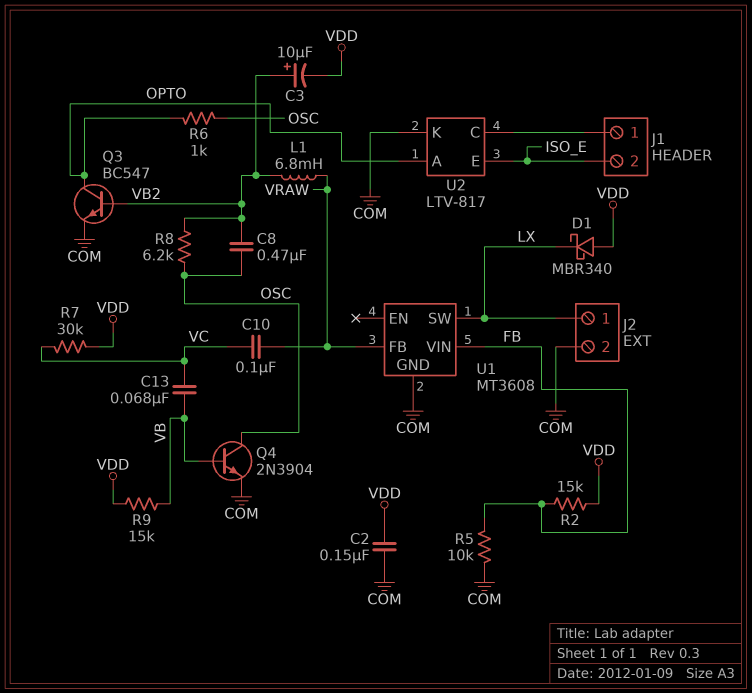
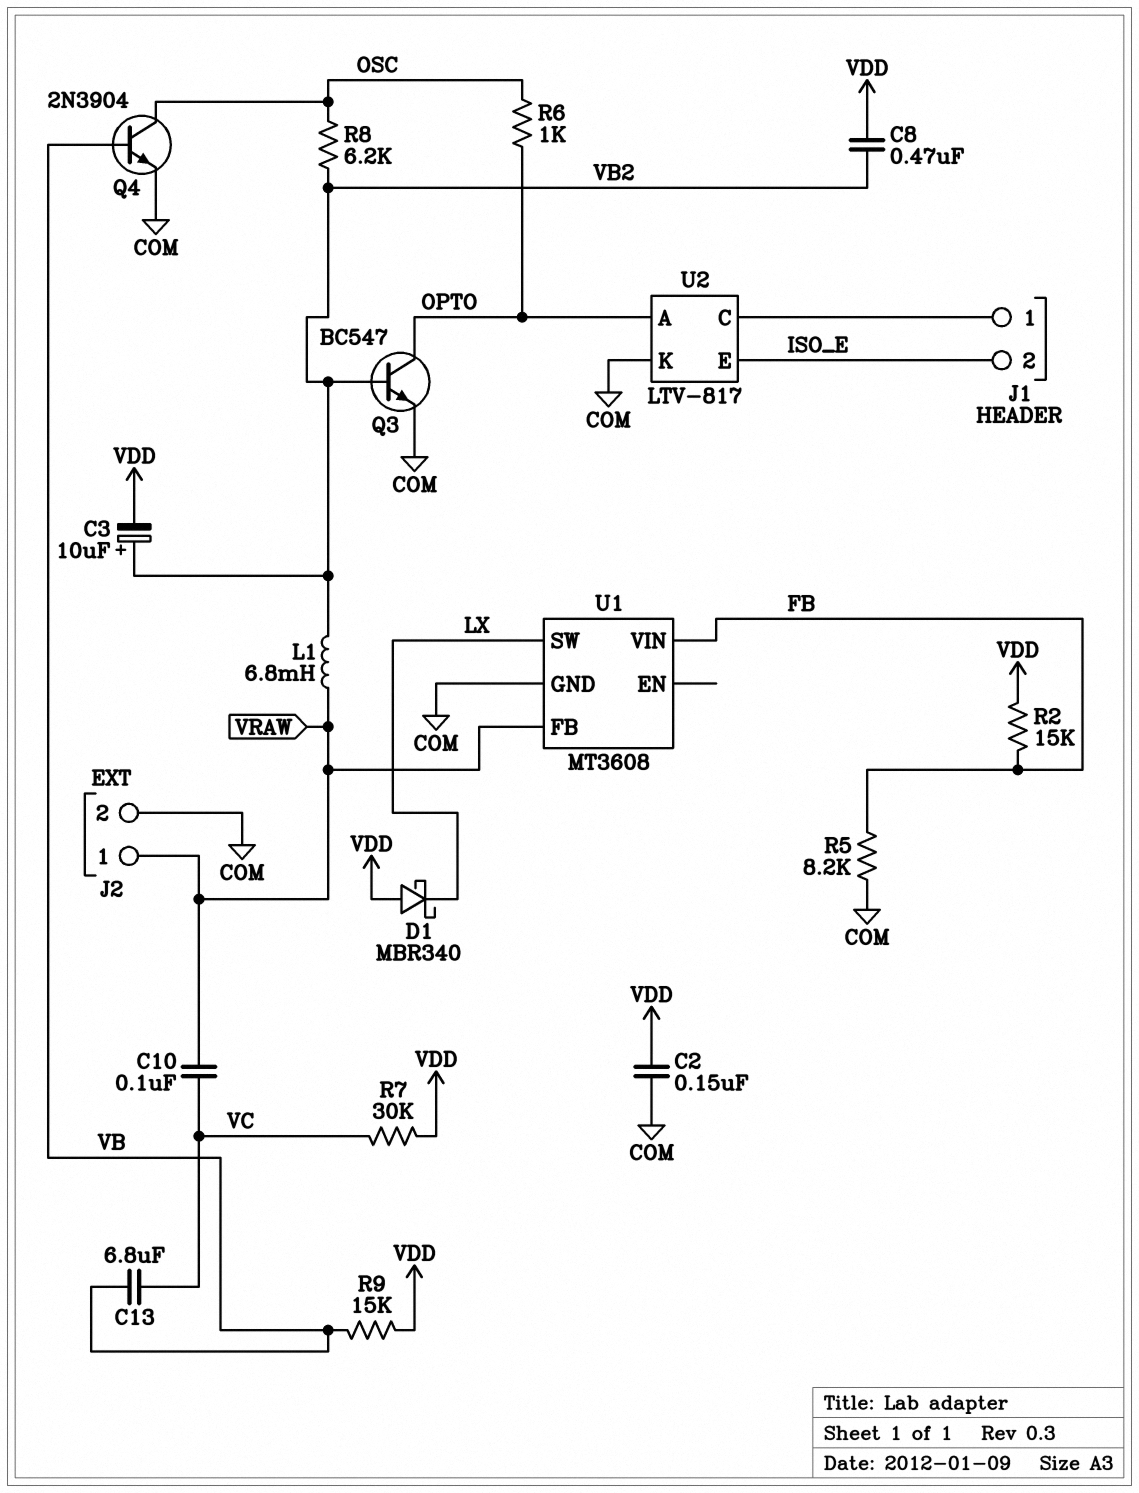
C8: 470nF (OSC, VB2) -> 470nF (VB2, VDD)
C13: 68nF (VB, VC) -> 6.8uF (VB, VC)
J2 pin 1: LX -> VRAW
R5: 10k (COM, FB) -> 8.2k (COM, FB)

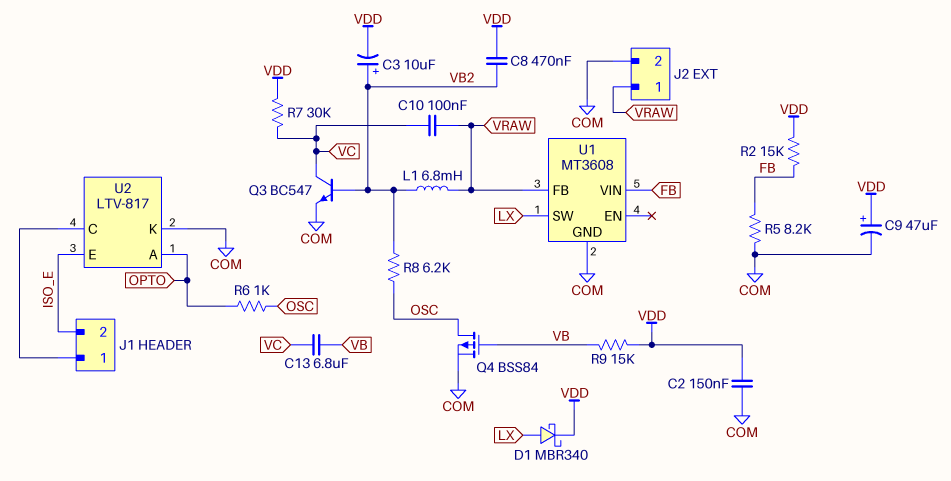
C9: none -> 47uF (plus VDD, minus COM)
D1: schottky MBR340 (A VDD, K LX) -> schottky MBR340 (A LX, K VDD)
Q3: NPN BC547 (B VB2, C OPTO, E COM) -> NPN BC547 (B VB2, C VC, E COM)
Q4: NPN 2N3904 (B VB, C OSC, E COM) -> PMOS BSS84 (G VB, D OSC, S COM)

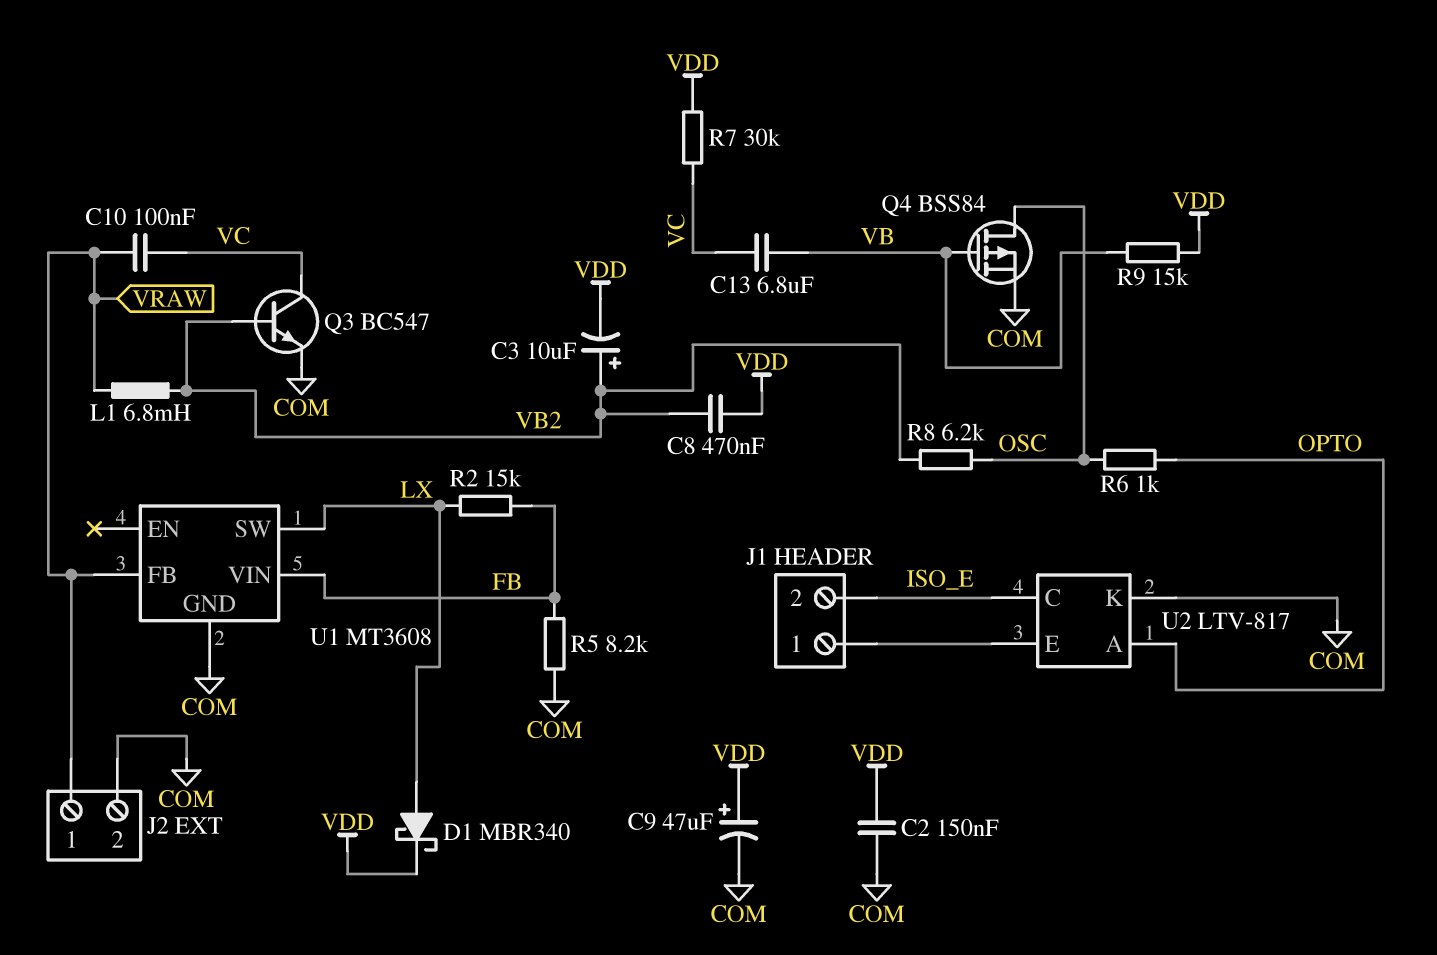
R2: 15k (FB, VDD) -> 15k (FB, LX)
U2 pin C: J1/1 -> ISO_E
U2 pin E: ISO_E -> J1/1

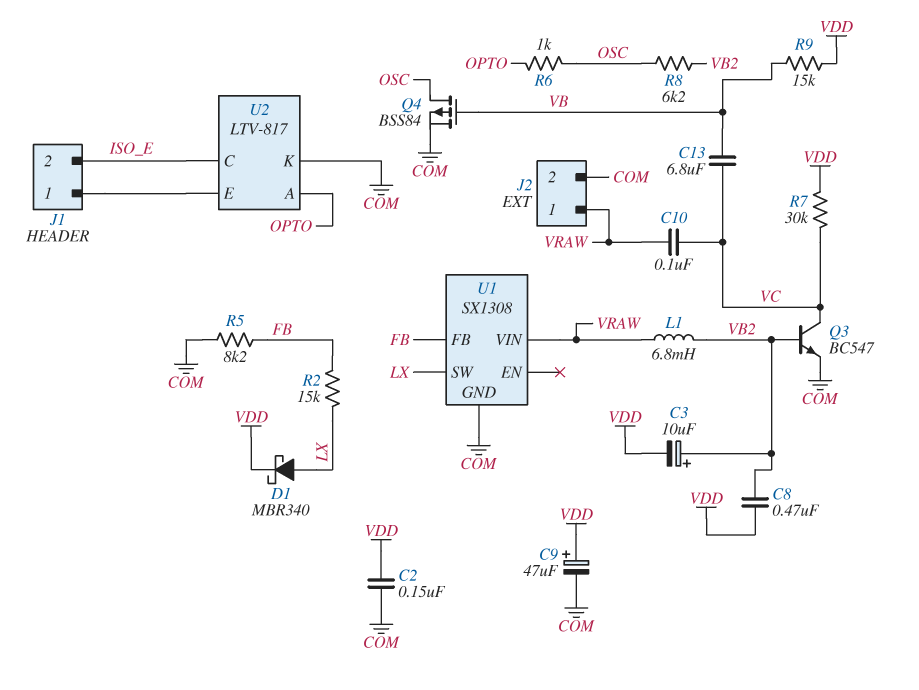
U1: MT3608 -> SX1308
U1 pin FB: VRAW -> FB
U1 pin VIN: FB -> VRAW

